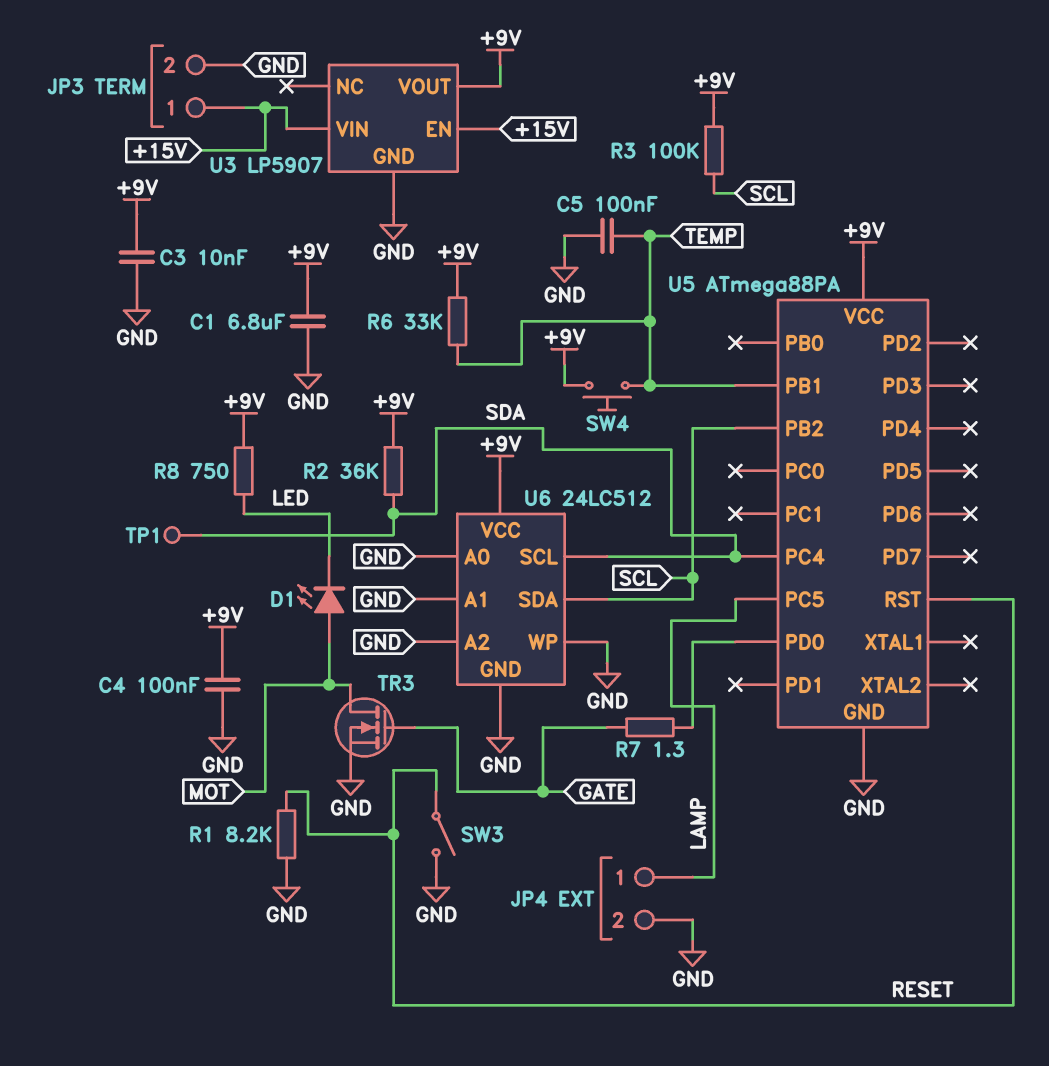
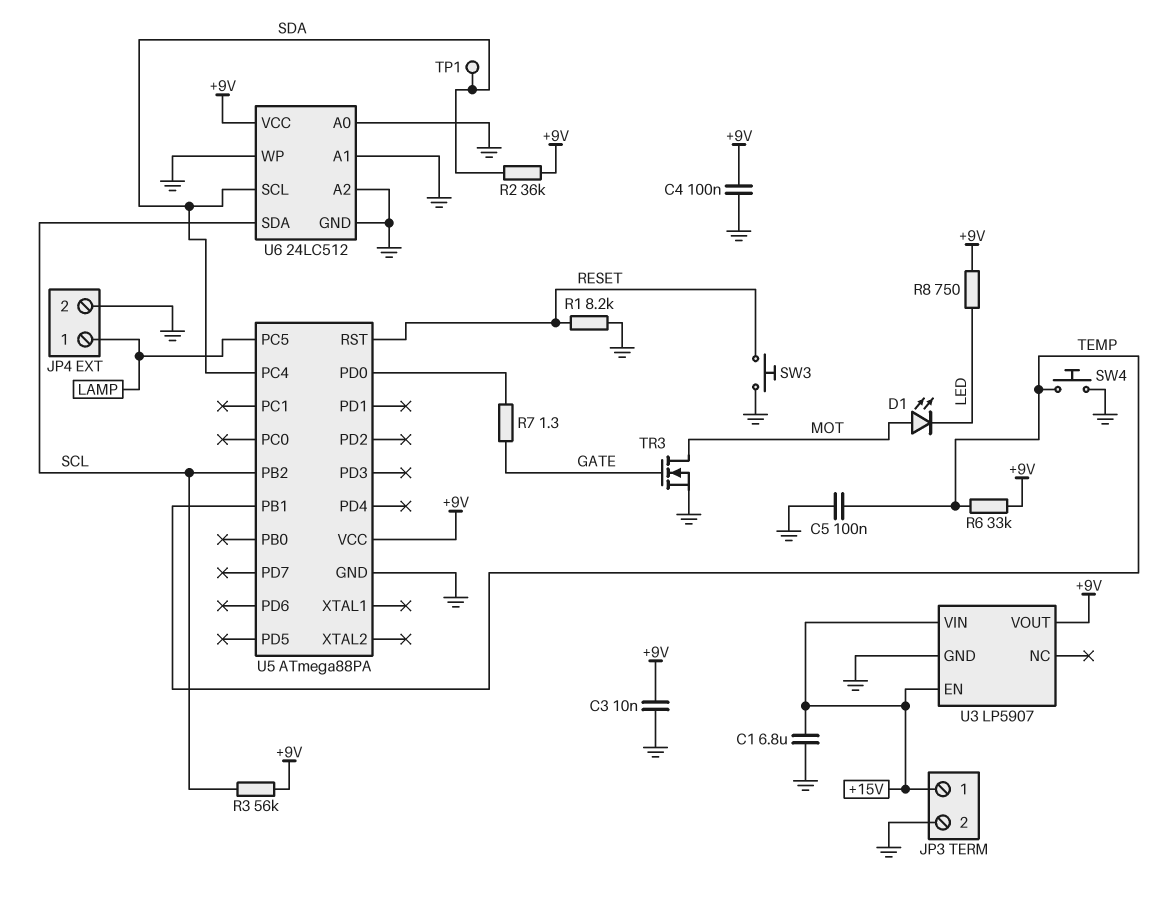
C1: 6.8uF (+9V, GND) -> 6.8uF (+15V, GND)
R3: 100k (+9V, SCL) -> 56k (+9V, SCL)
SW3: switch (GND, RESET) -> button (GND, RESET)
SW4: button (+9V, TEMP) -> button (GND, TEMP)

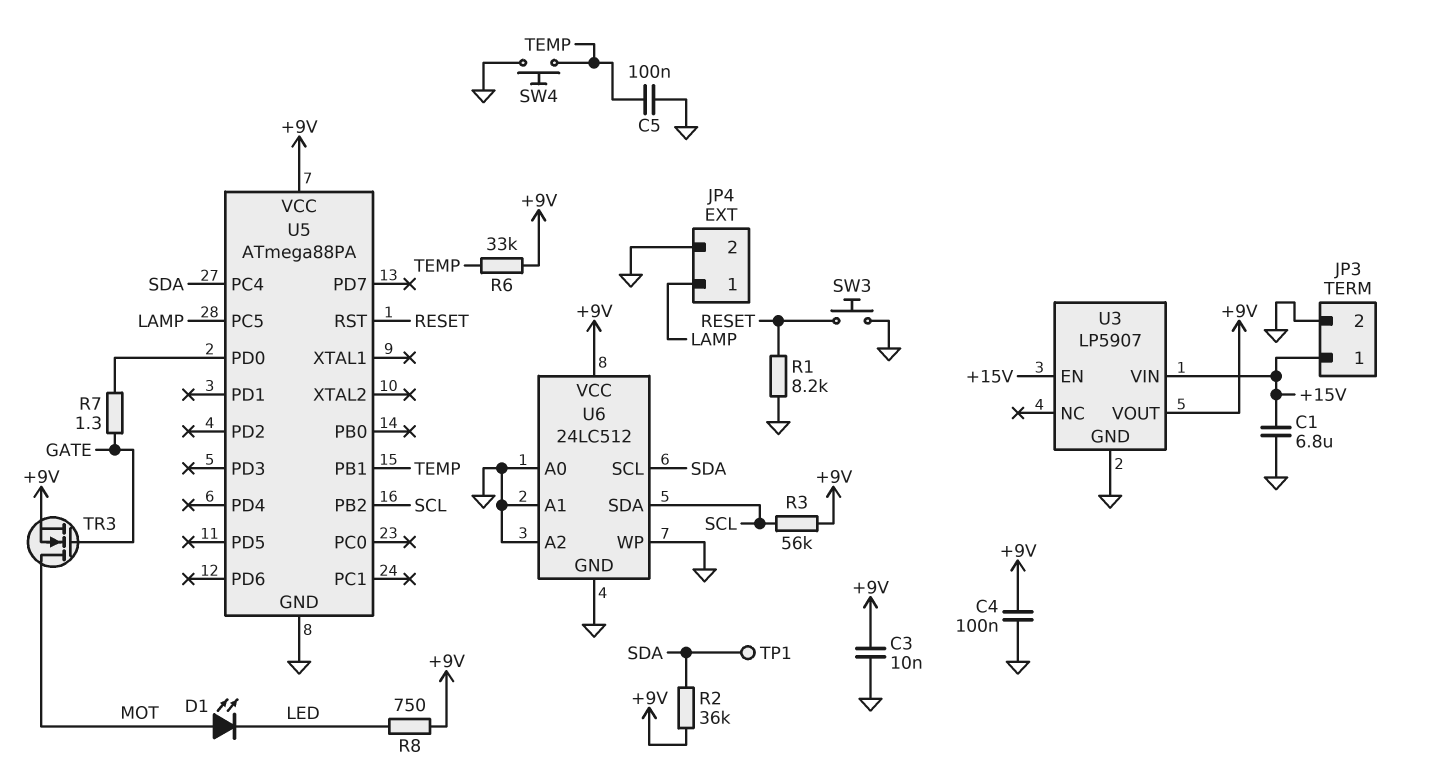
TR3: NMOS (G GATE, D MOT, S GND) -> NMOS (G GATE, D MOT, S +9V)

